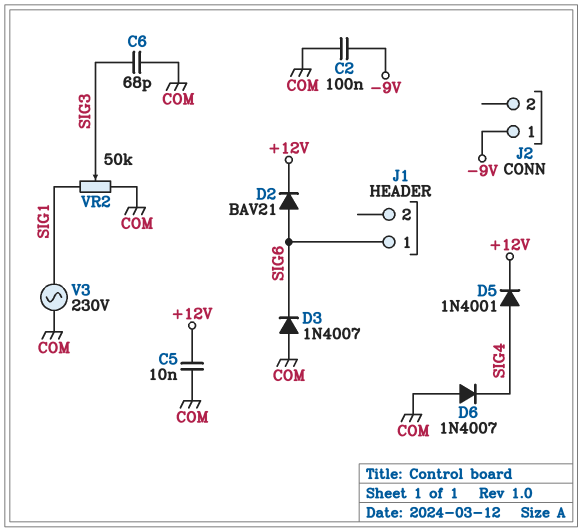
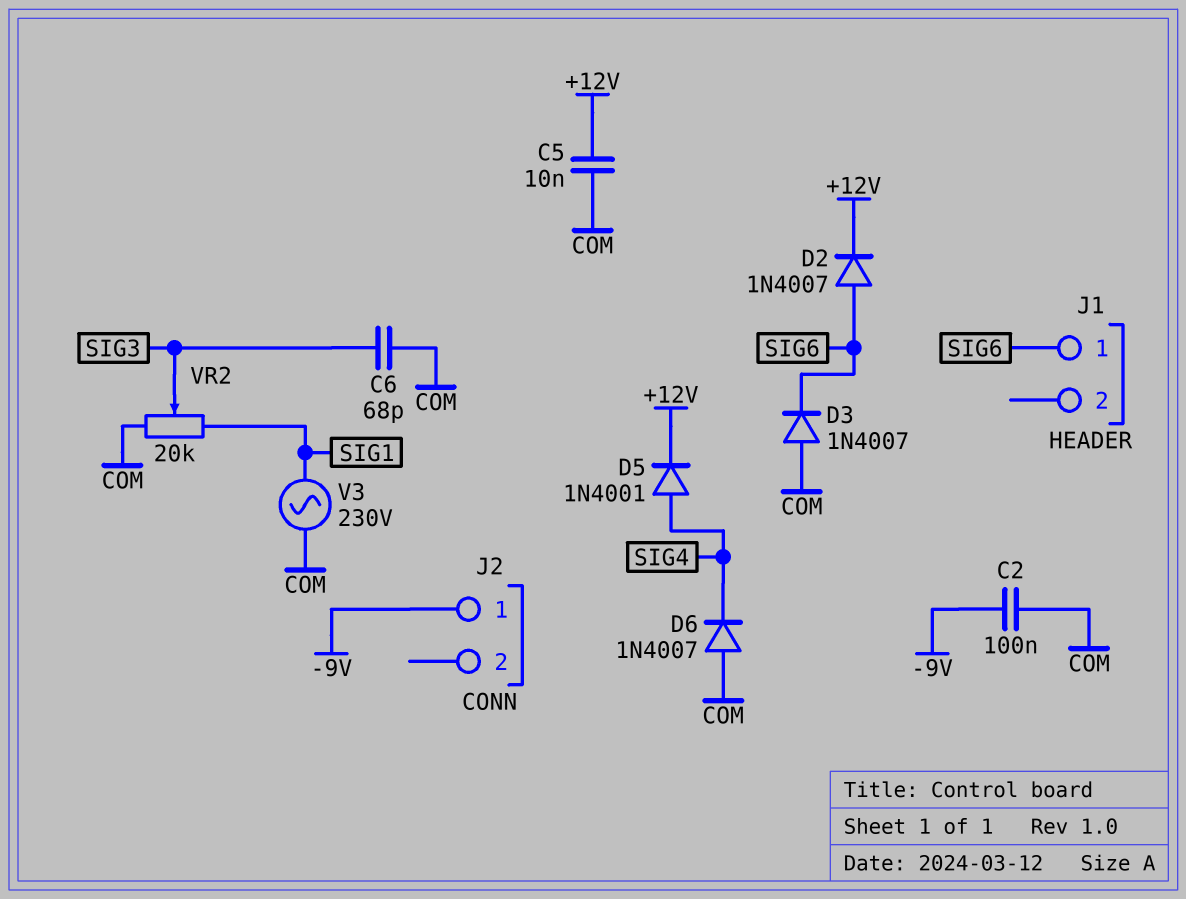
D2: diode BAV21 (A SIG6, K +12V) -> diode 1N4007 (A SIG6, K +12V)
VR2: 50k (COM, SIG1, wiper SIG3) -> 20k (COM, SIG1, wiper SIG3)

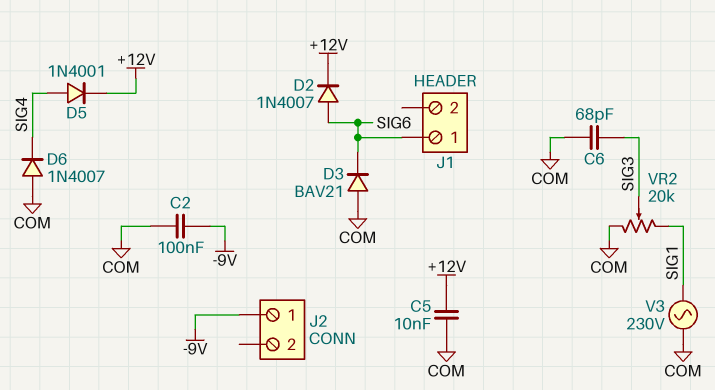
D3: diode 1N4007 (A COM, K SIG6) -> diode BAV21 (A COM, K SIG6)

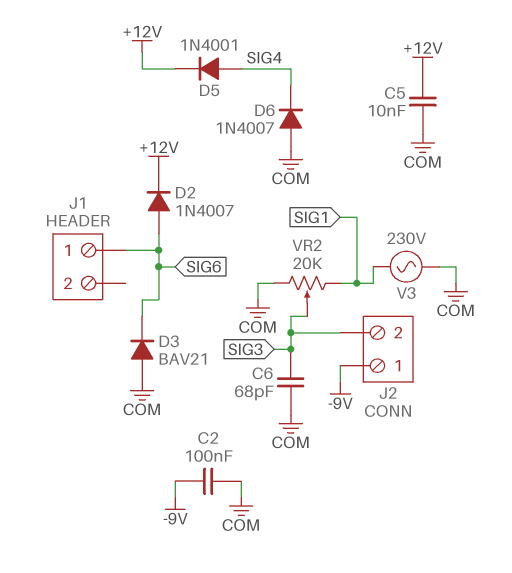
J2 pin 2: none -> SIG3

